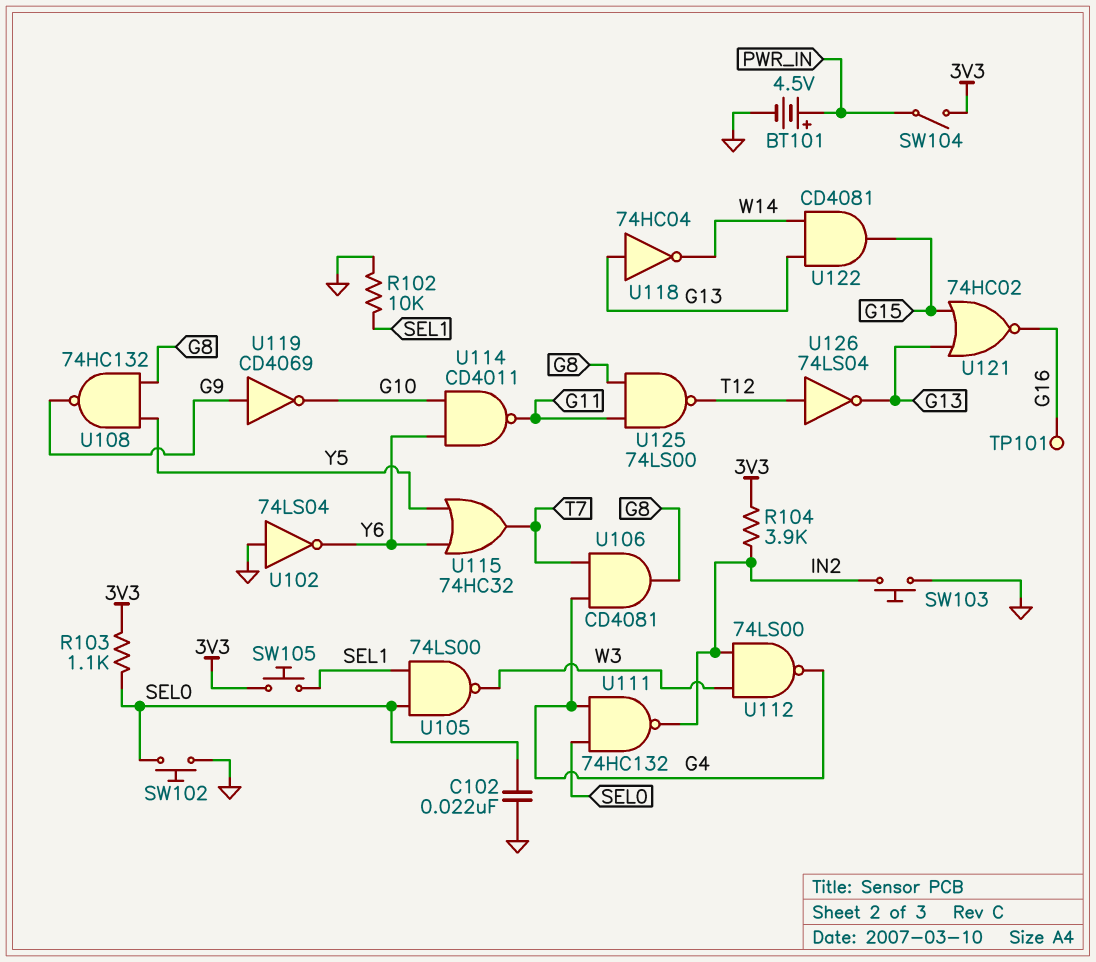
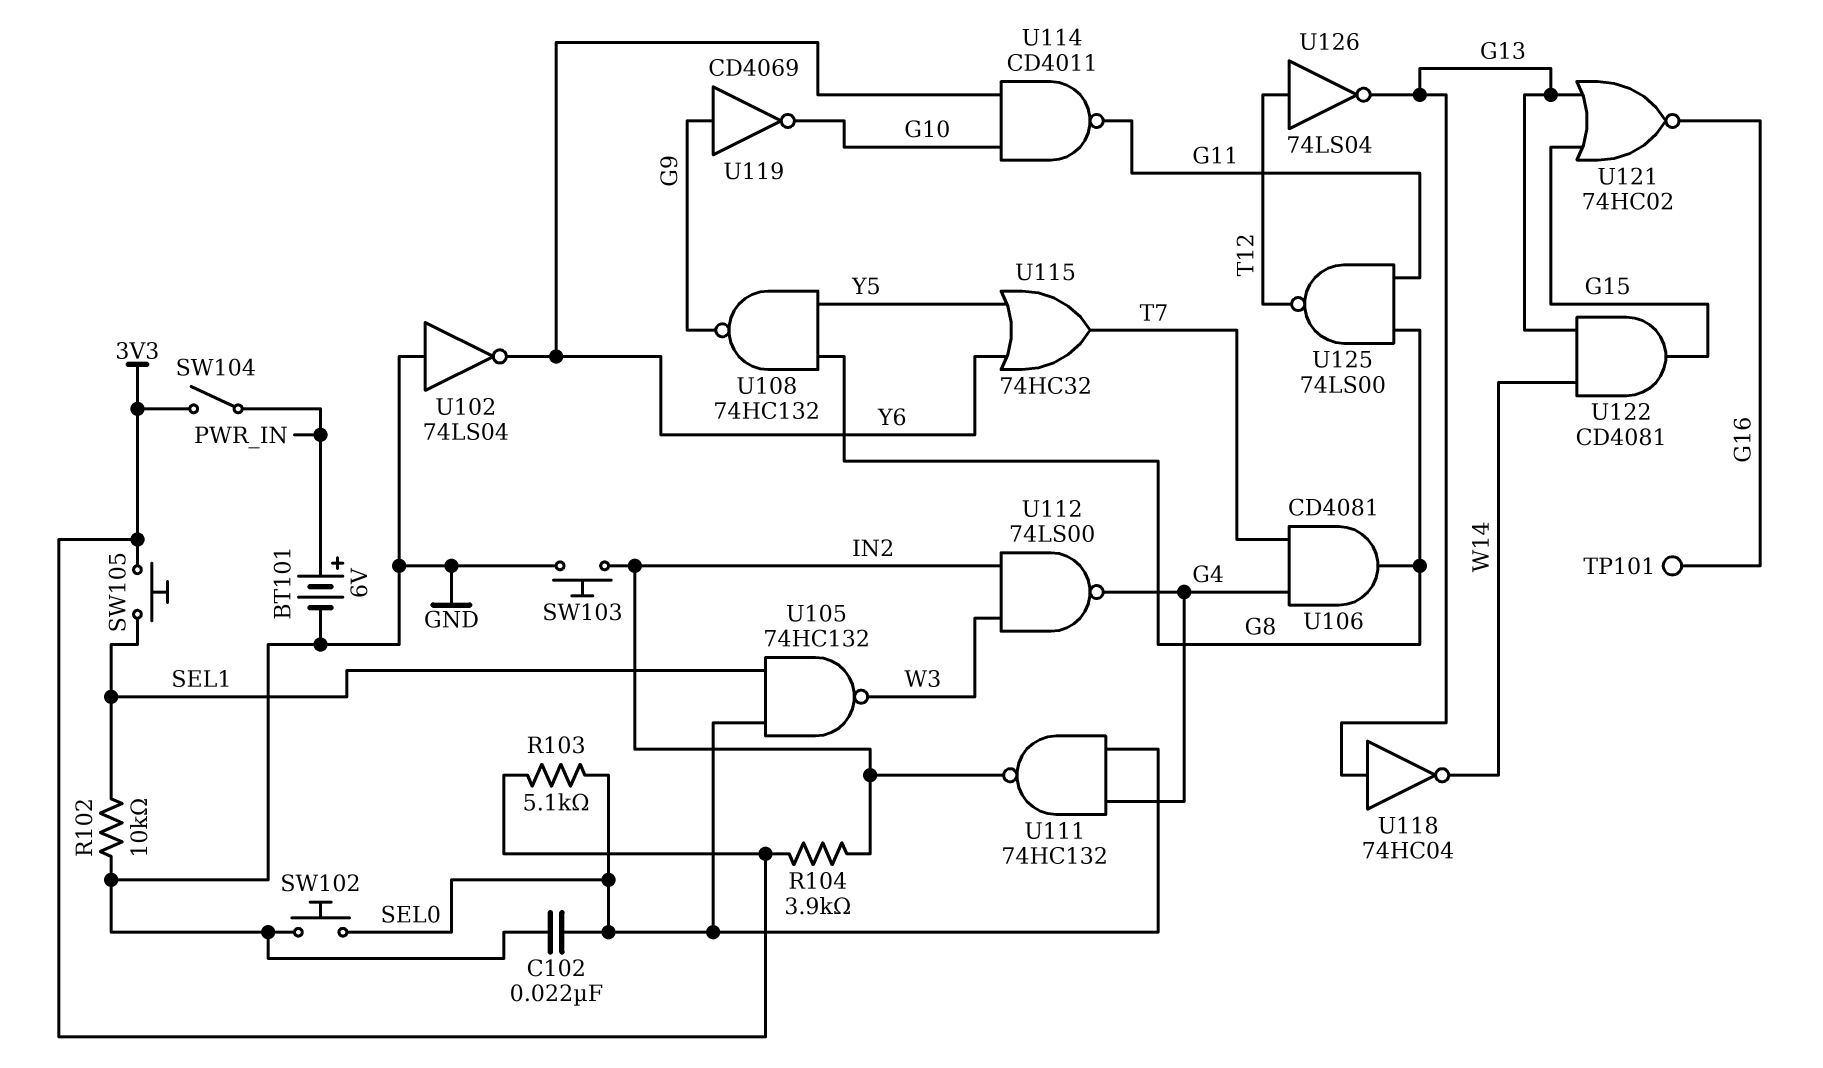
BT101: 4.5V (plus PWR_IN, minus GND) -> 6V (plus PWR_IN, minus GND)
R103: 1.1k (3V3, SEL0) -> 5.1k (3V3, SEL0)
U105: NAND 74LS00 (in SEL0, in SEL1, out W3) -> NAND 74HC132 (in SEL0, in SEL1, out W3)

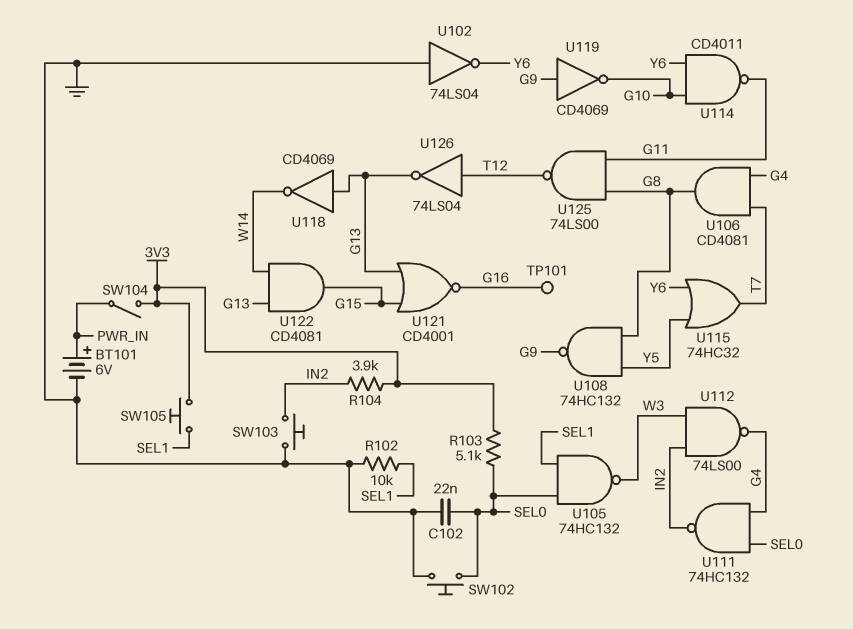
U118: NOT 74HC04 (in G13, out W14) -> NOT CD4069 (in G13, out W14)
U121: NOR 74HC02 (in G13, in G15, out G16) -> NOR CD4001 (in G13, in G15, out G16)

